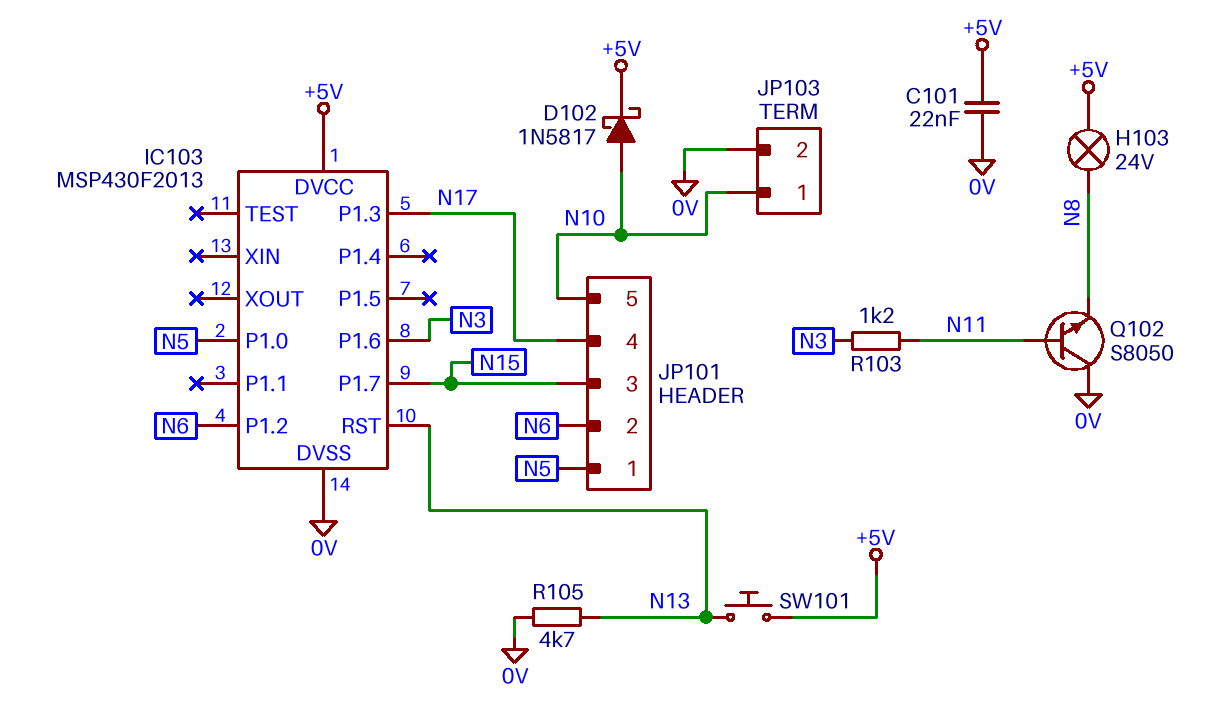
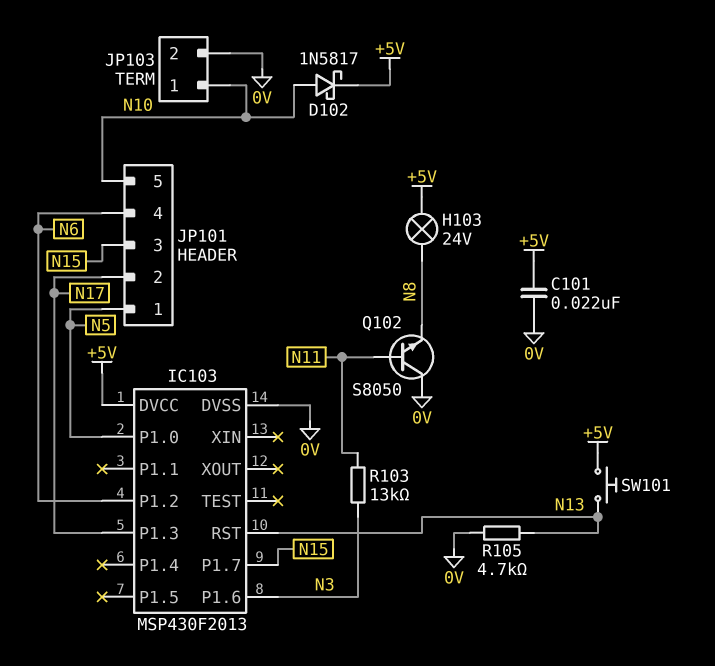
JP101 pin 2: N6 -> N17
JP101 pin 4: N17 -> N6
R103: 1.2k (N3, N11) -> 13k (N3, N11)

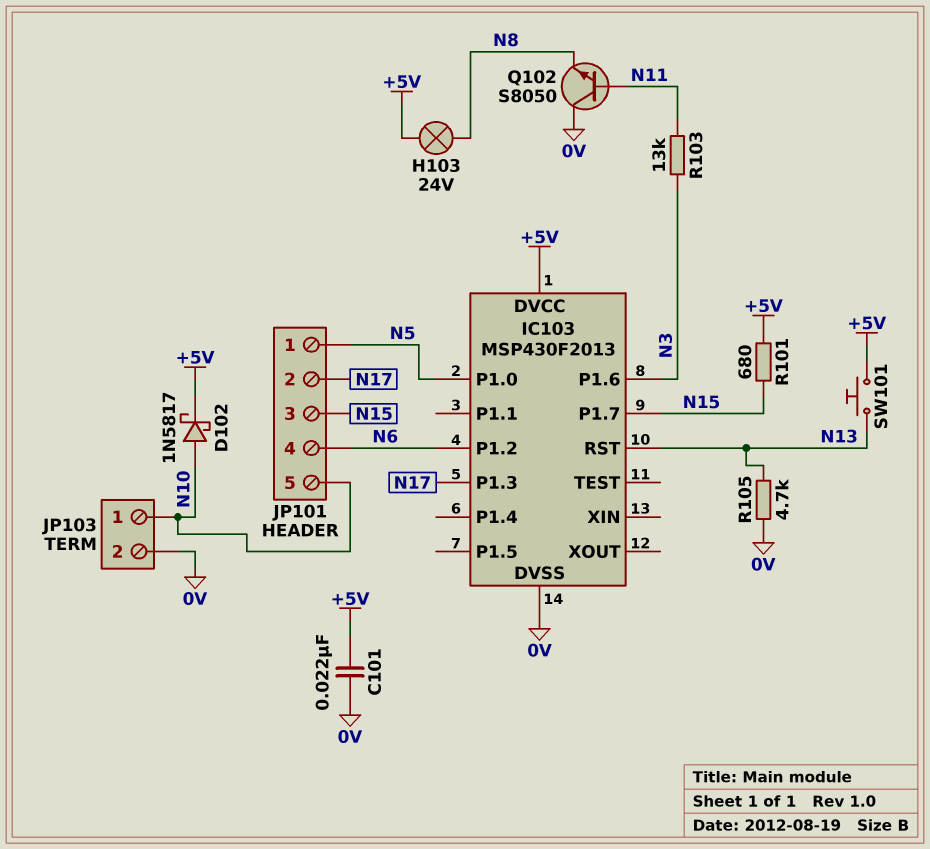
R101: none -> 680 (+5V, N15)

